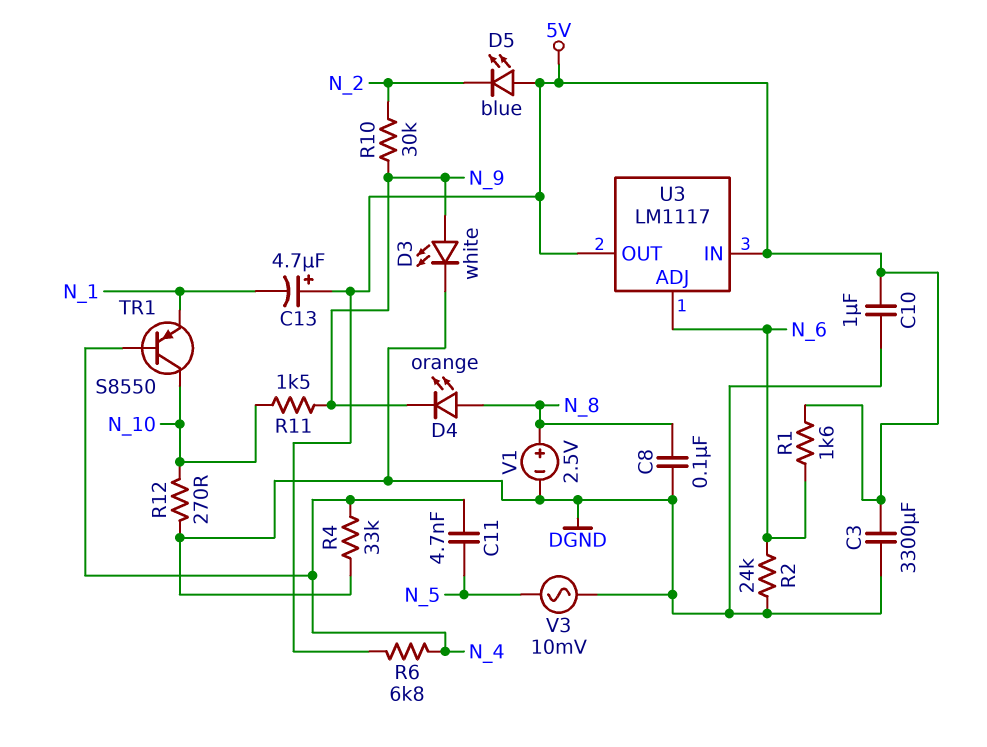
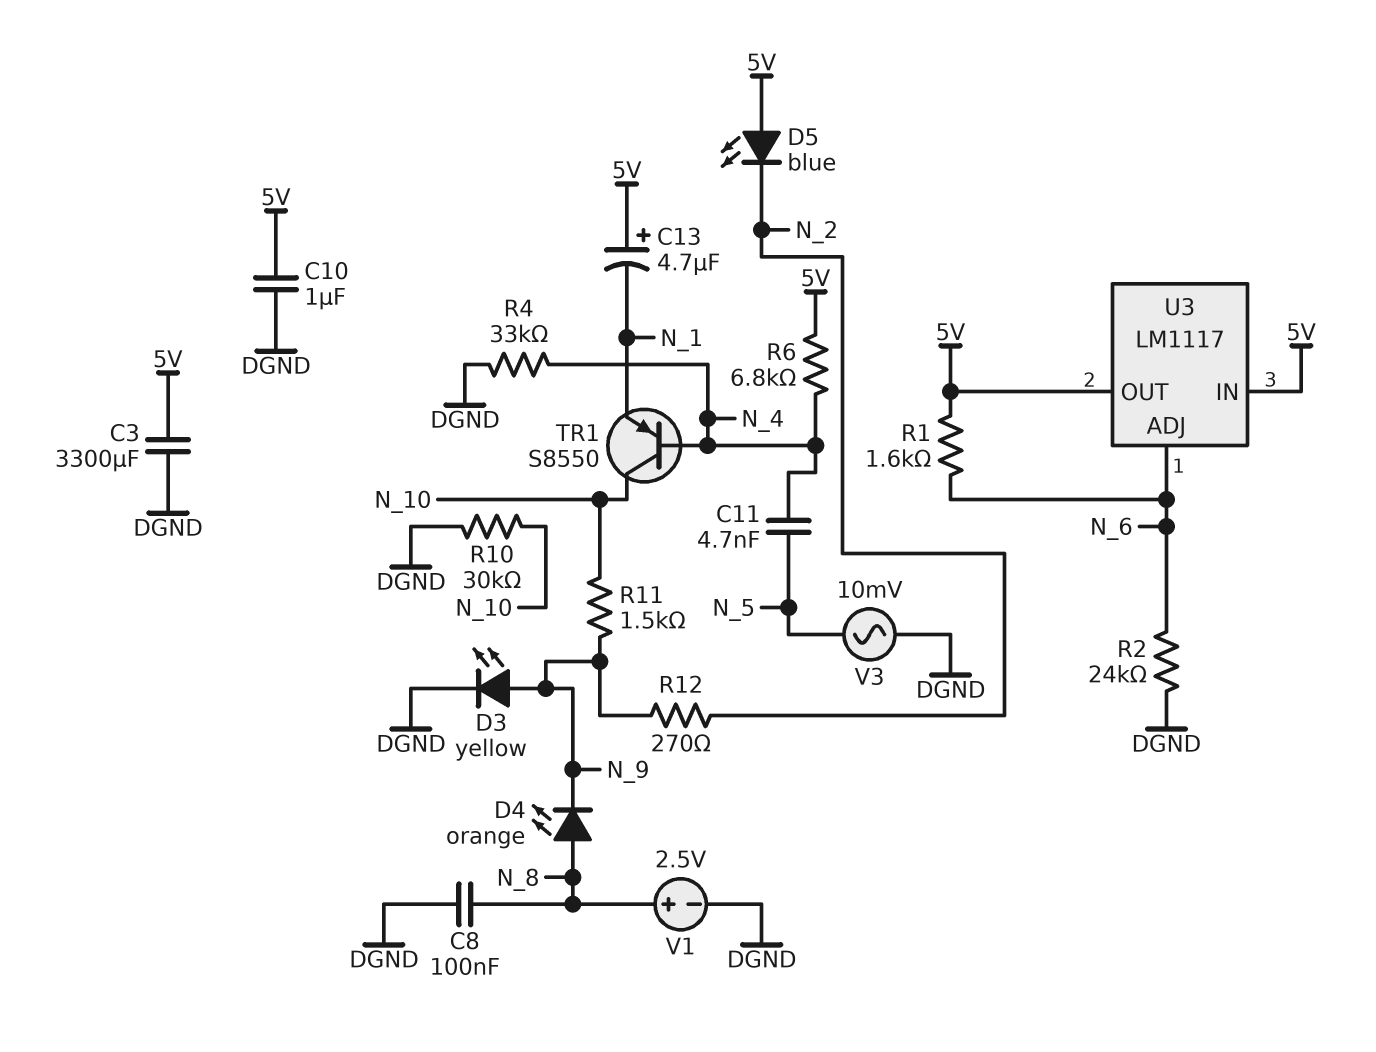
D3: LED white (A N_9, K DGND) -> LED yellow (A N_9, K DGND)
R10: 30k (N_2, N_9) -> 30k (DGND, N_10)
R12: 270 (DGND, N_10) -> 270 (N_2, N_9)

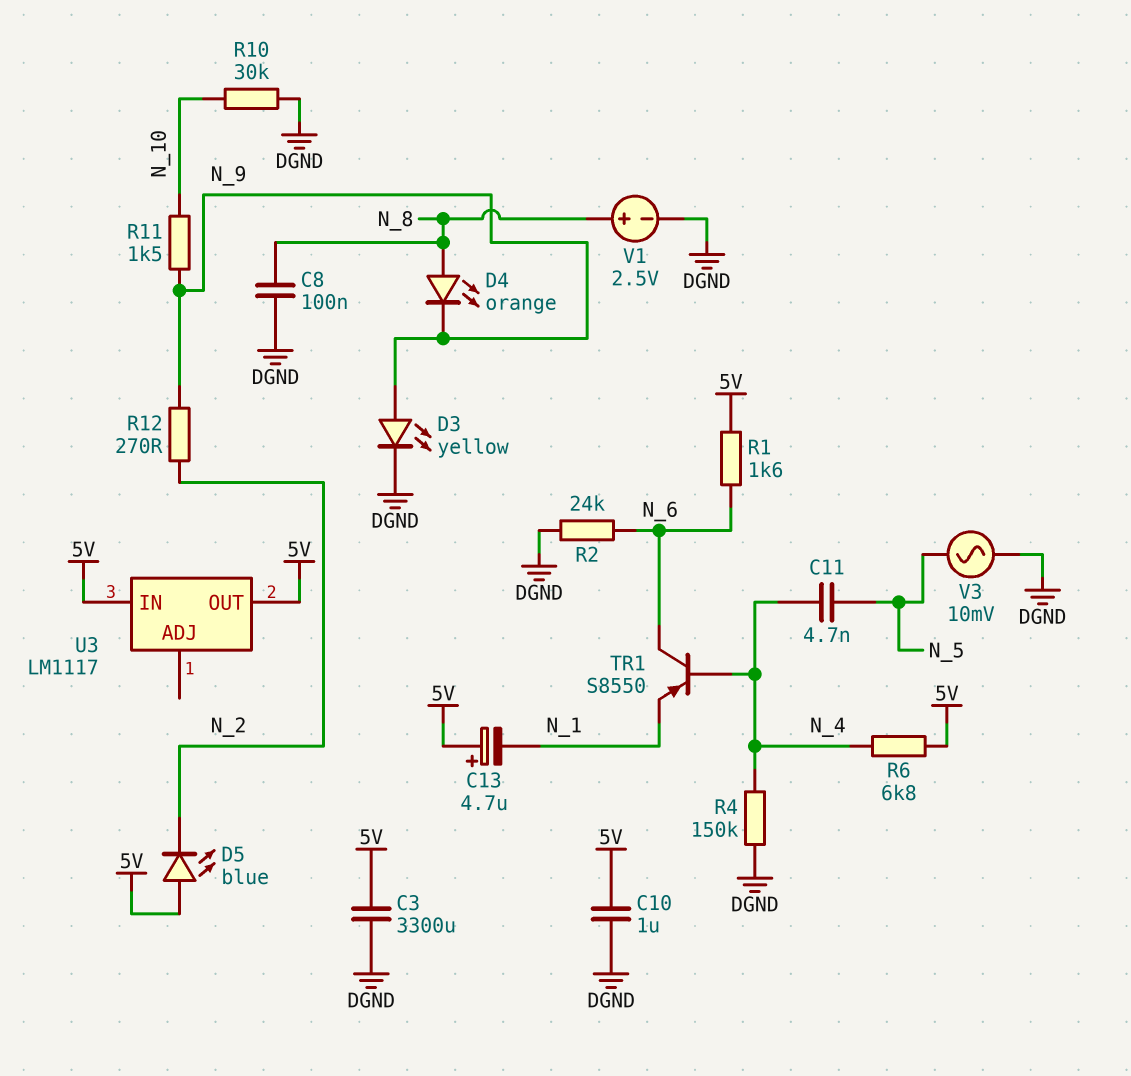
R4: 33k (DGND, N_4) -> 150k (DGND, N_4)
TR1: PNP S8550 (B N_4, C N_10, E N_1) -> PNP S8550 (B N_4, C N_6, E N_1)
U3 pin ADJ: N_6 -> none

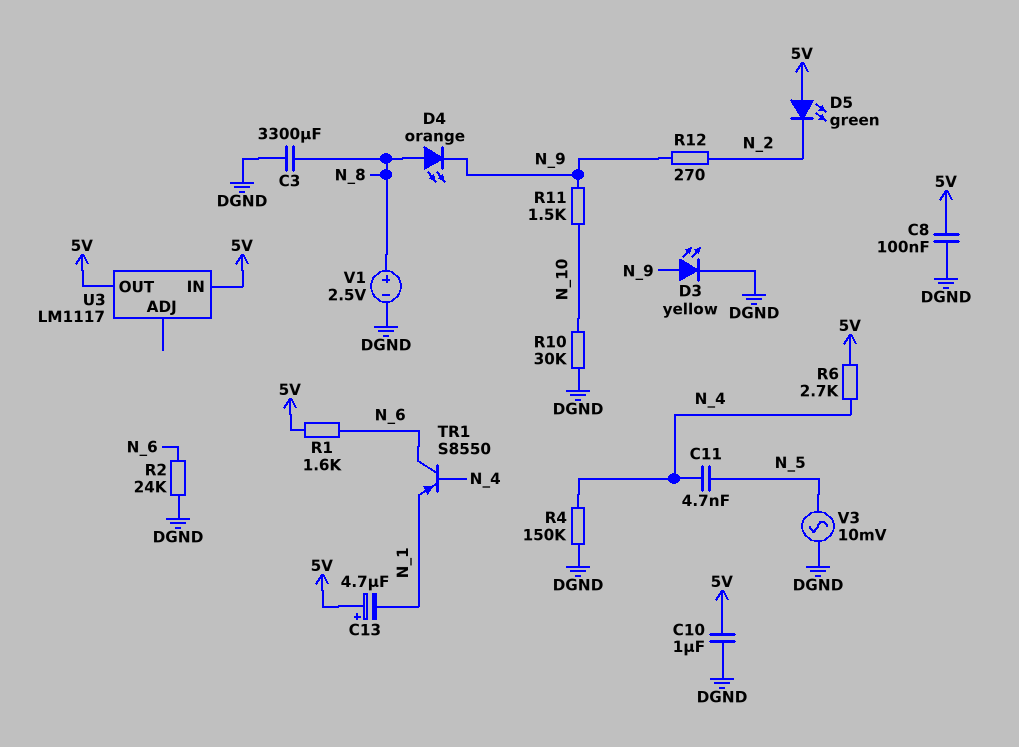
C3: 3300uF (5V, DGND) -> 3300uF (DGND, N_8)
C8: 100nF (DGND, N_8) -> 100nF (5V, DGND)
D5: LED blue (A 5V, K N_2) -> LED green (A 5V, K N_2)
R6: 6.8k (5V, N_4) -> 2.7k (5V, N_4)

